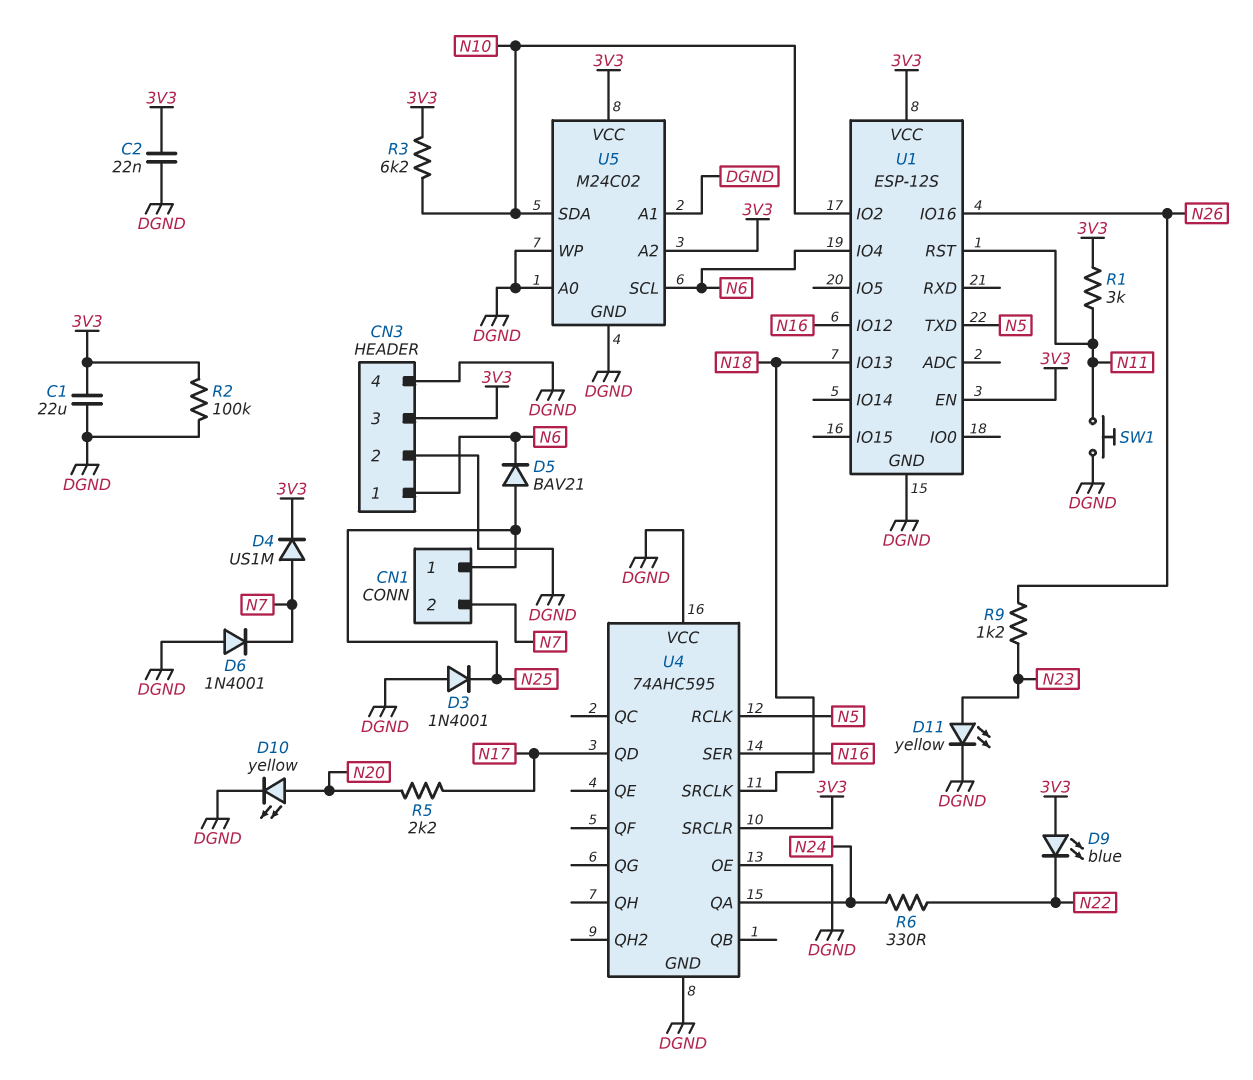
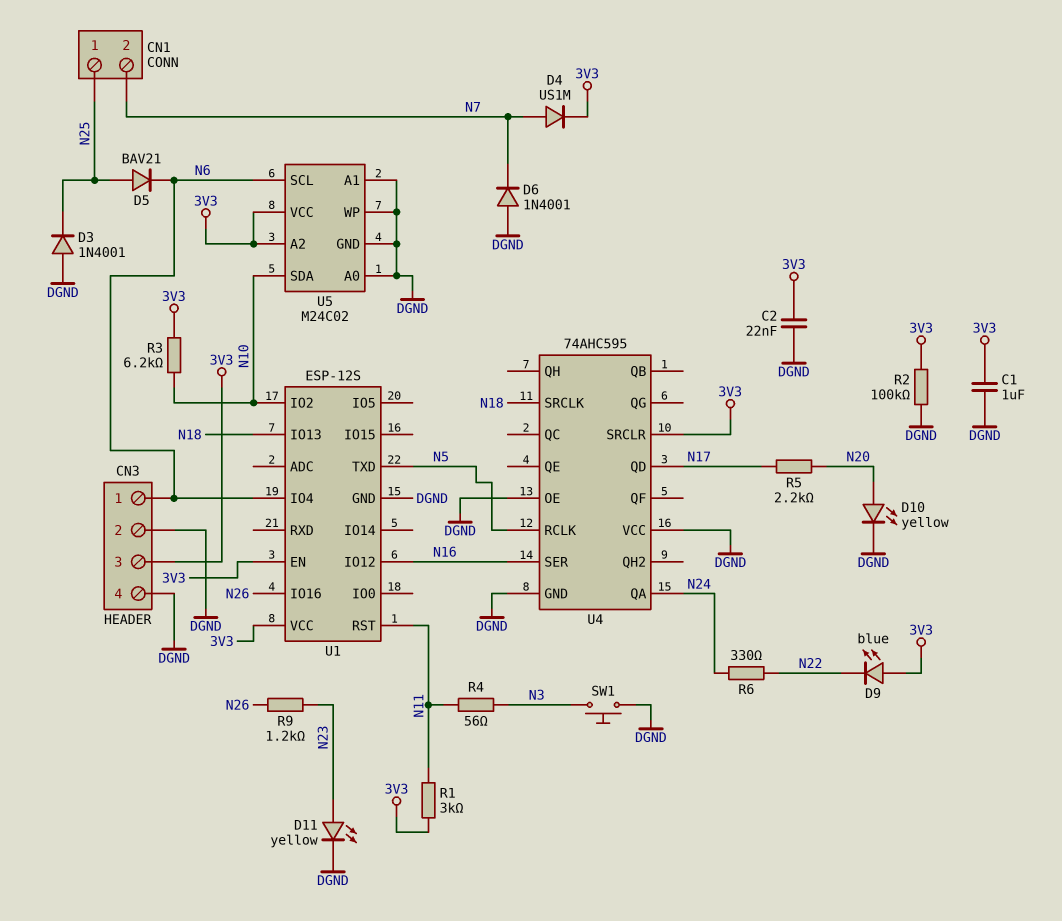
C1: 22uF (3V3, DGND) -> 1uF (3V3, DGND)
R4: none -> 56 (N3, N11)
SW1: button (DGND, N11) -> button (DGND, N3)

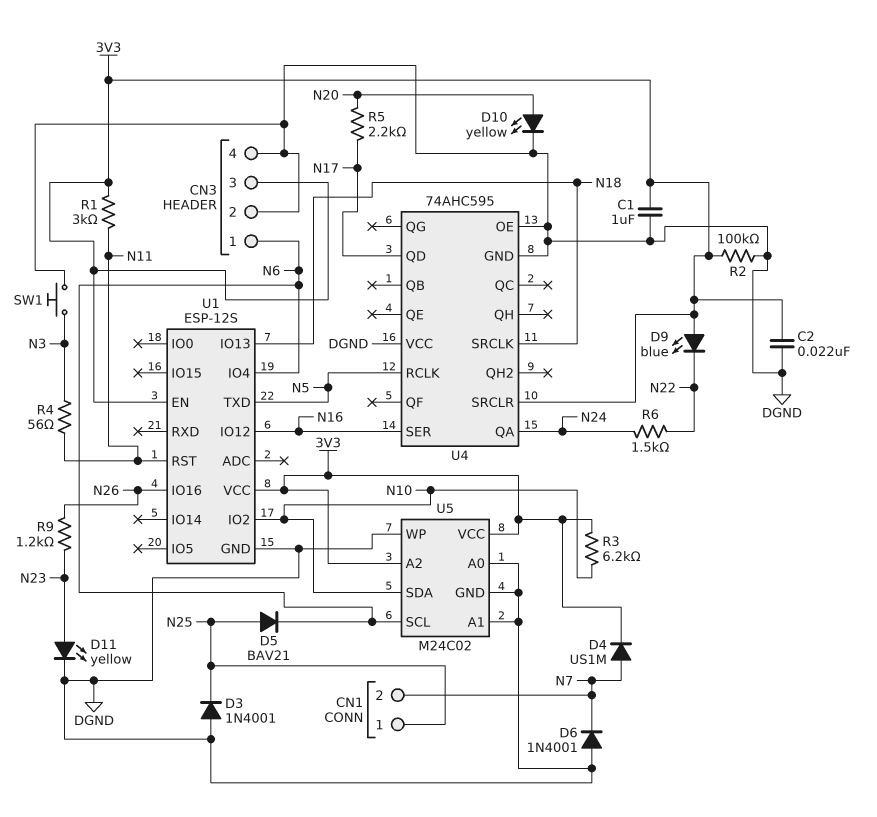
R6: 330 (N22, N24) -> 1.5k (N22, N24)

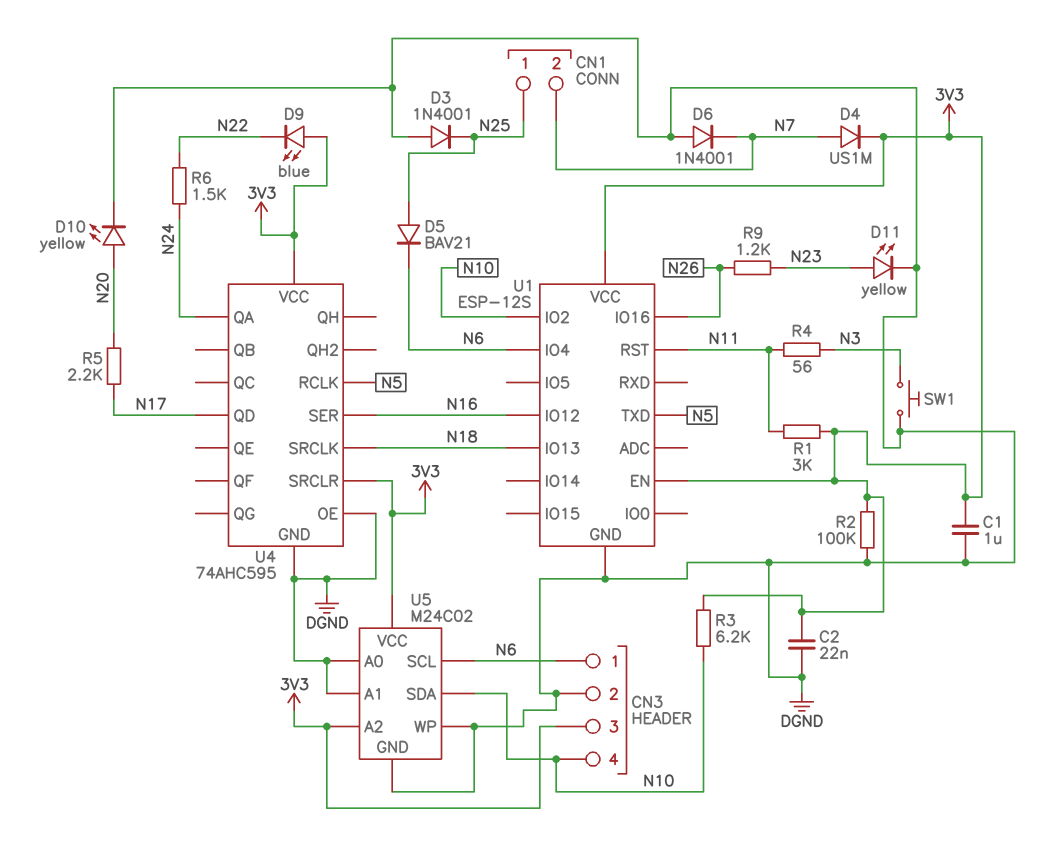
CN3 pin 4: DGND -> N10
U4 pin VCC: DGND -> 3V3

